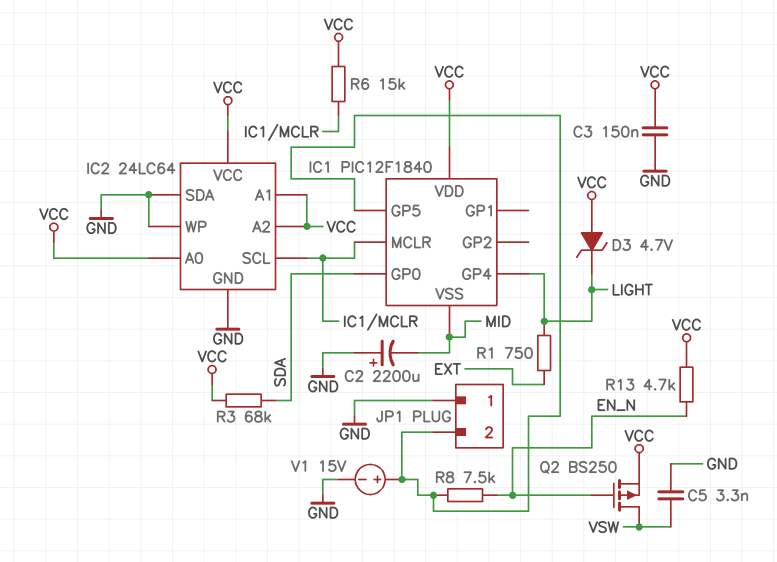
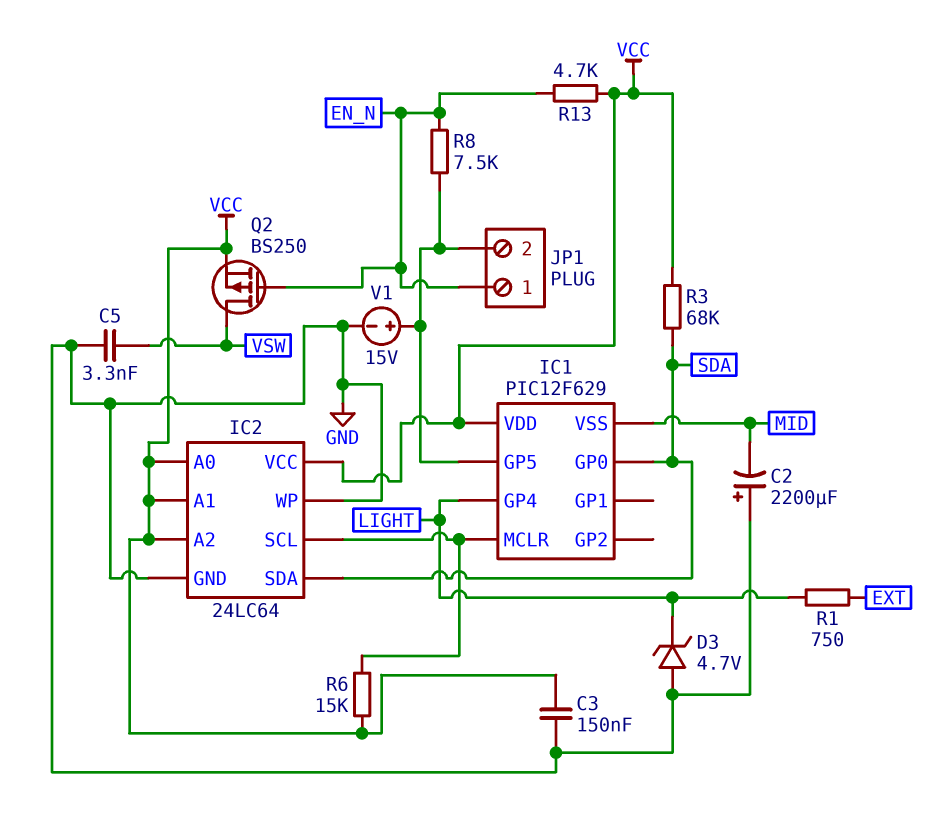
D3: zener 4.7V (A VCC, K LIGHT) -> zener 4.7V (A GND, K LIGHT)
IC1: PIC12F1840 -> PIC12F629
IC2 pin SDA: GND -> SDA
JP1 pin 1: GND -> EN_N

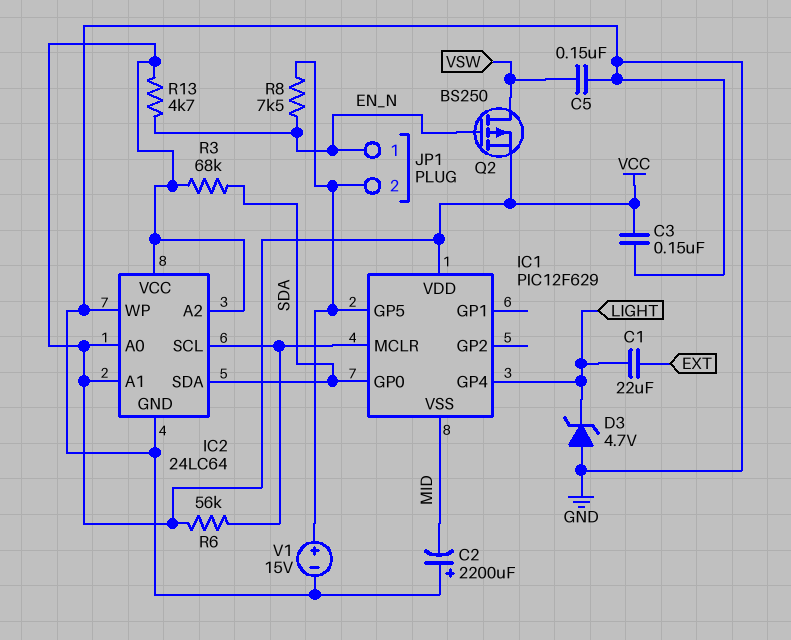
C1: none -> 22uF (EXT, LIGHT)
C5: 3.3nF (GND, VSW) -> 150nF (GND, VSW)
R1: 750 (EXT, LIGHT) -> none
R6: 15k (IC1/MCLR, VCC) -> 56k (IC1/MCLR, VCC)

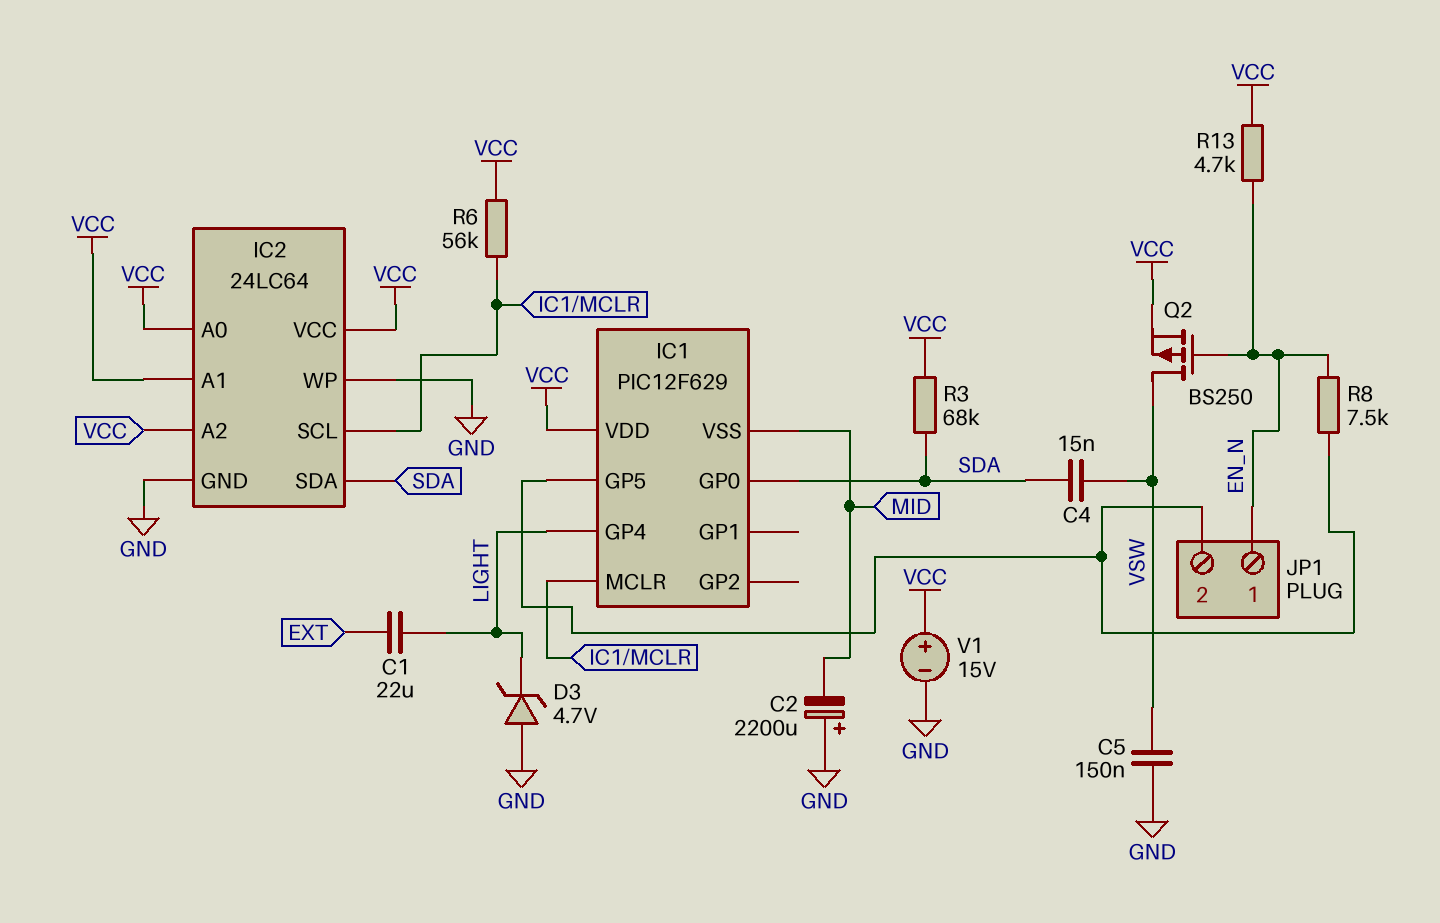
C3: 150nF (GND, VCC) -> none
C4: none -> 15nF (SDA, VSW)
V1: 15V (plus IC1/GP5, minus GND) -> 15V (plus VCC, minus GND)

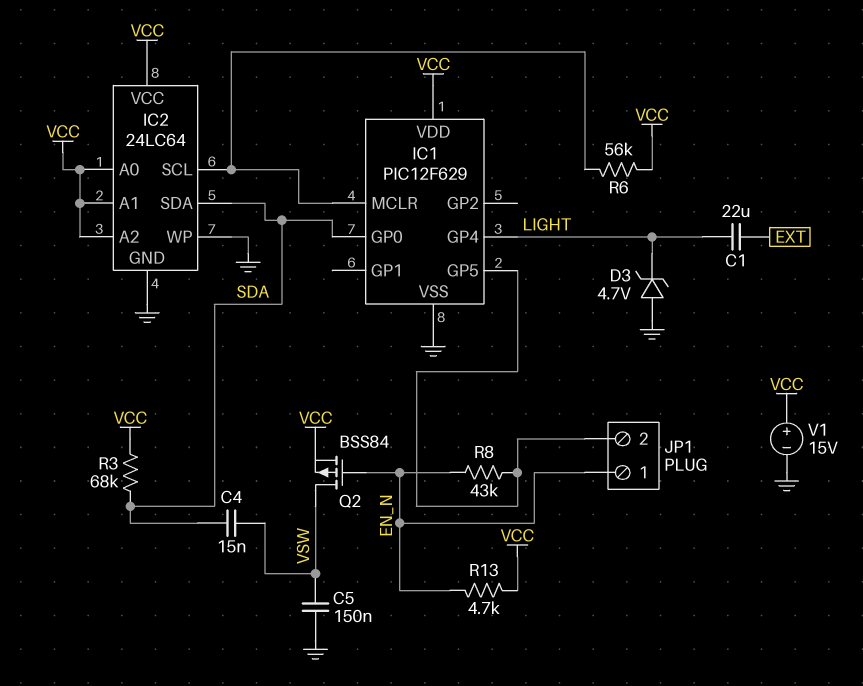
C2: 2200uF (plus GND, minus MID) -> none
IC1 pin VSS: MID -> GND
Q2: PMOS BS250 (G EN_N, D VSW, S VCC) -> PMOS BSS84 (G EN_N, D VSW, S VCC)
R8: 7.5k (EN_N, IC1/GP5) -> 43k (EN_N, IC1/GP5)

